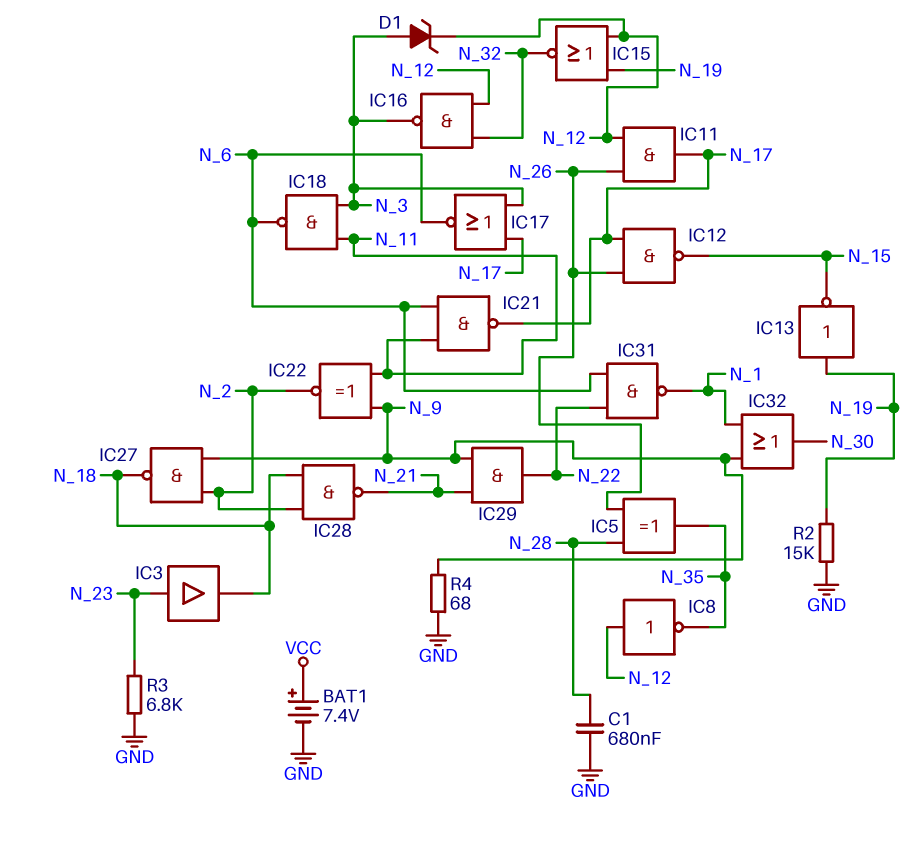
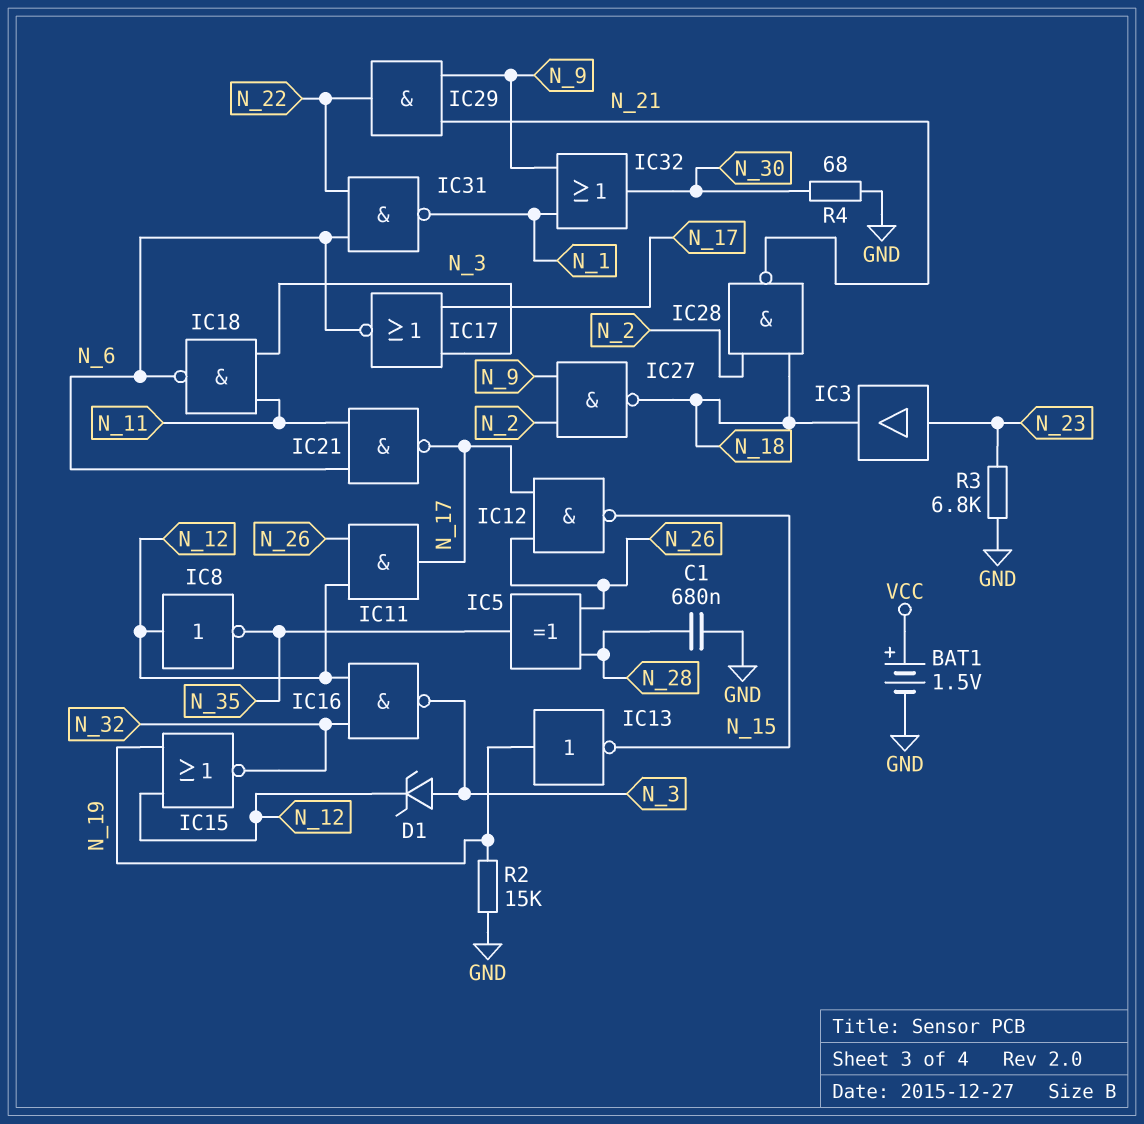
BAT1: 7.4V (plus VCC, minus GND) -> 1.5V (plus VCC, minus GND)
IC22: XNOR (in N_9, in N_11, out N_2) -> none
R4: 68 (GND, N_9) -> 68 (GND, N_30)

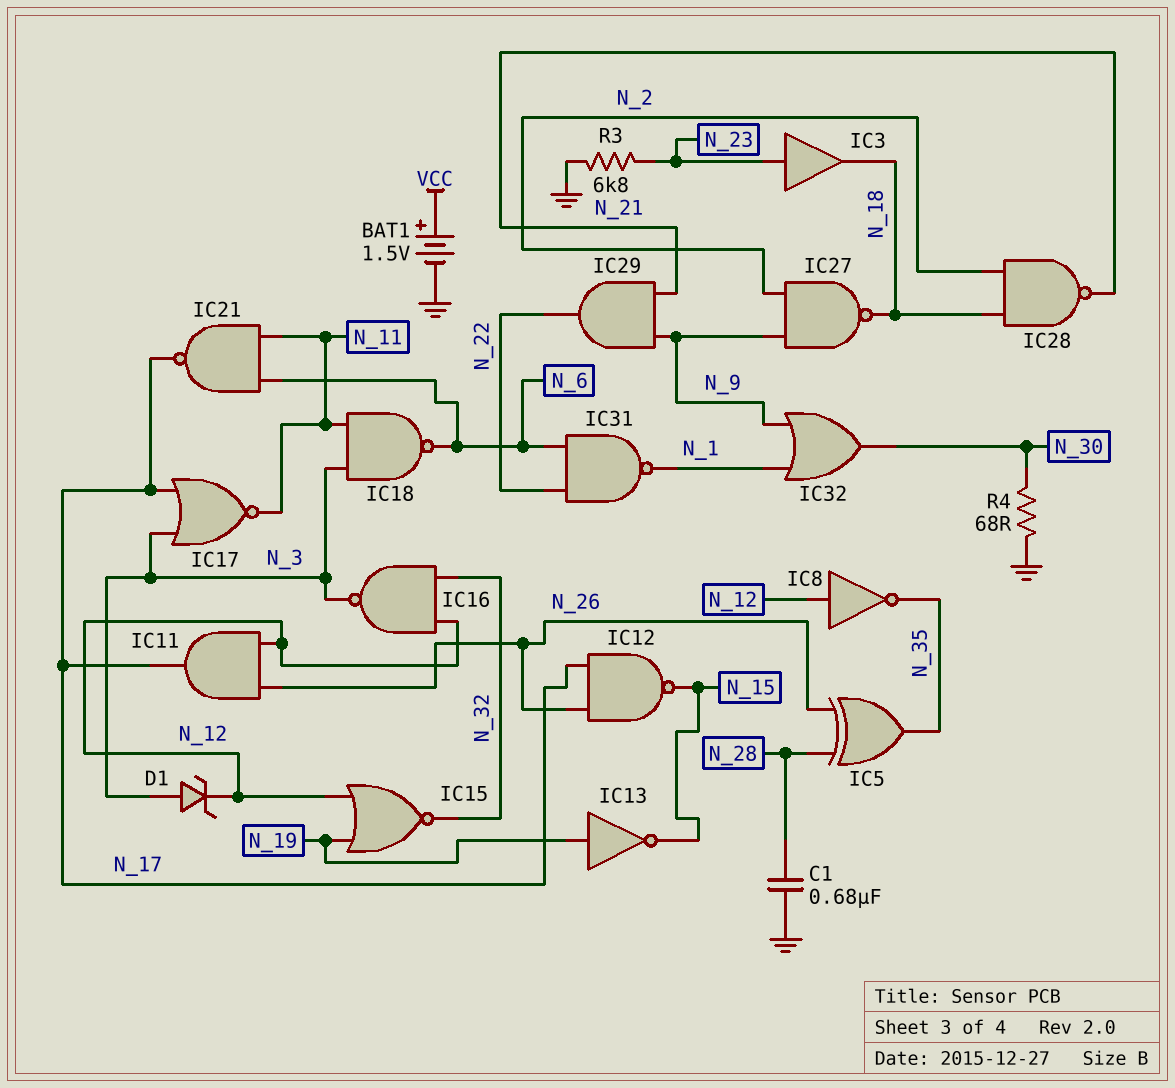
IC17: NOR (in N_3, in N_17, out N_6) -> NOR (in N_3, in N_17, out N_11)
R2: 15k (GND, N_19) -> none

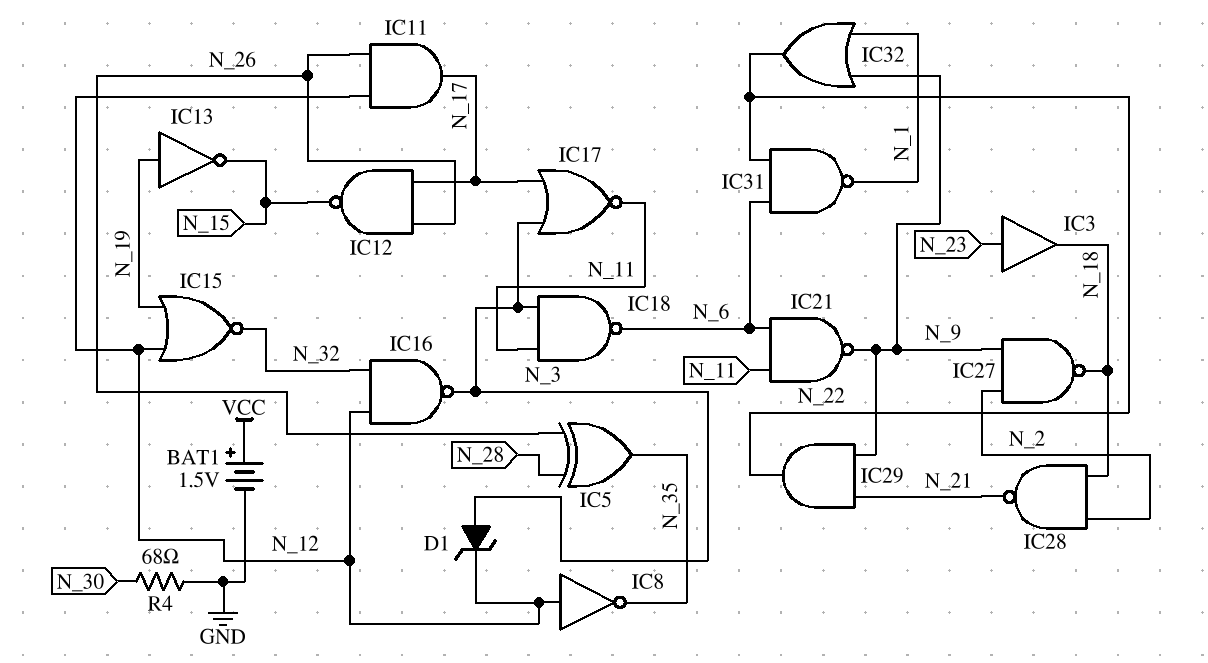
C1: 680nF (GND, N_28) -> none
IC21: NAND (in N_6, in N_11, out N_17) -> NAND (in N_6, in N_11, out N_9)
IC32: OR (in N_1, in N_9, out N_30) -> OR (in N_1, in N_9, out N_22)
R3: 6.8k (GND, N_23) -> none

